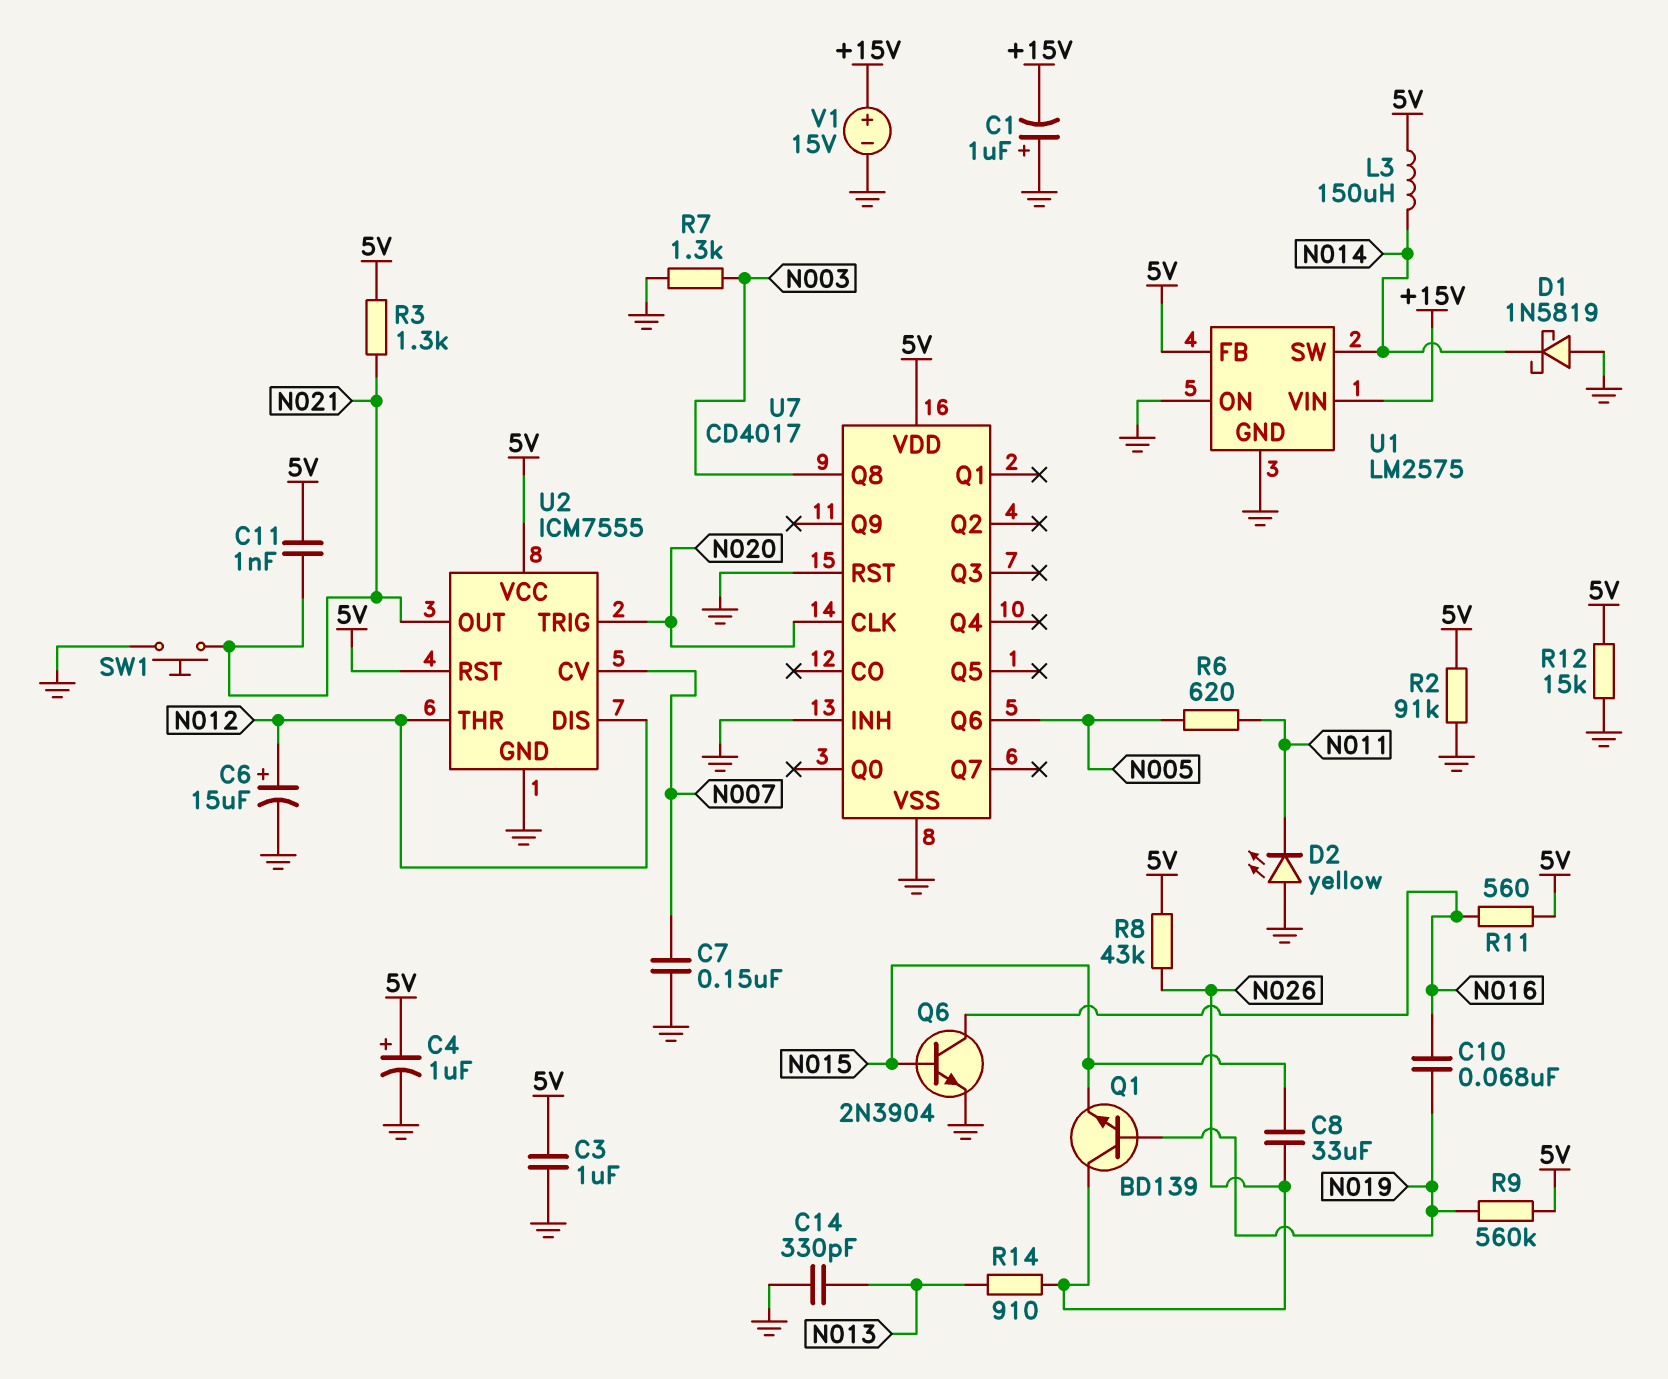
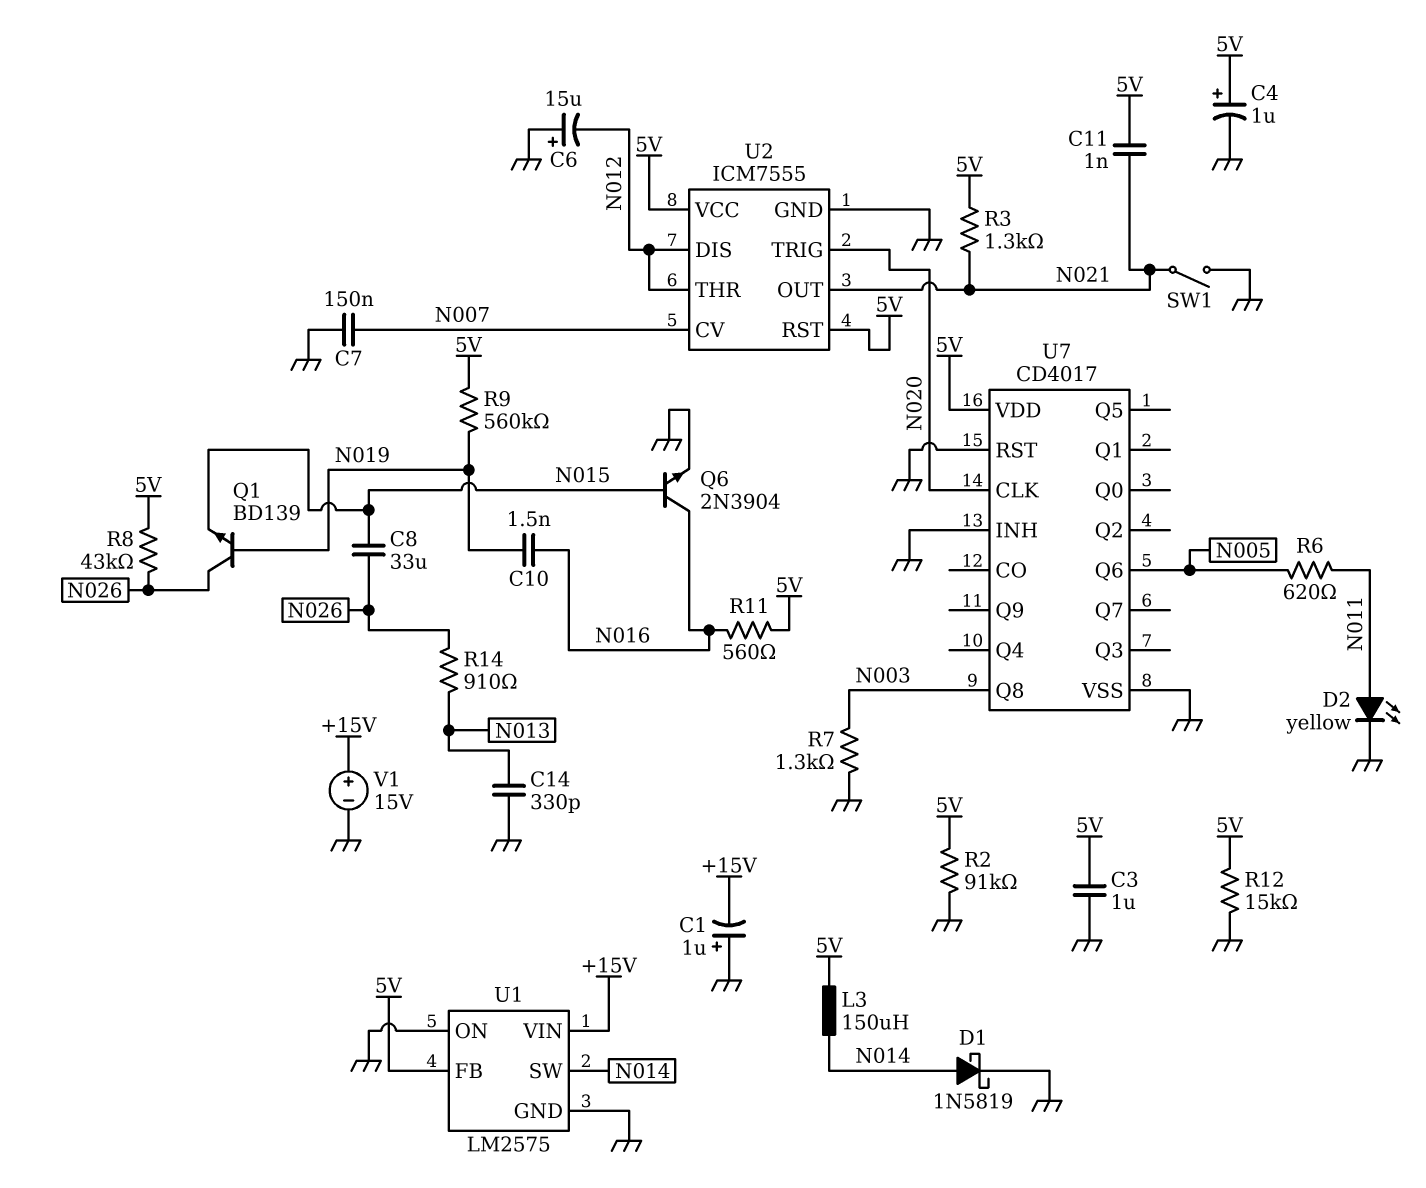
C6: 15uF (plus N012, minus GND) -> 15uF (plus GND, minus N012)
C10: 68nF (N016, N019) -> 1.5nF (N016, N019)
D1: schottky 1N5819 (A GND, K N014) -> schottky 1N5819 (A N014, K GND)
D2: LED yellow (A GND, K N011) -> LED yellow (A N011, K GND)
SW1: button (GND, N021) -> switch (GND, N021)

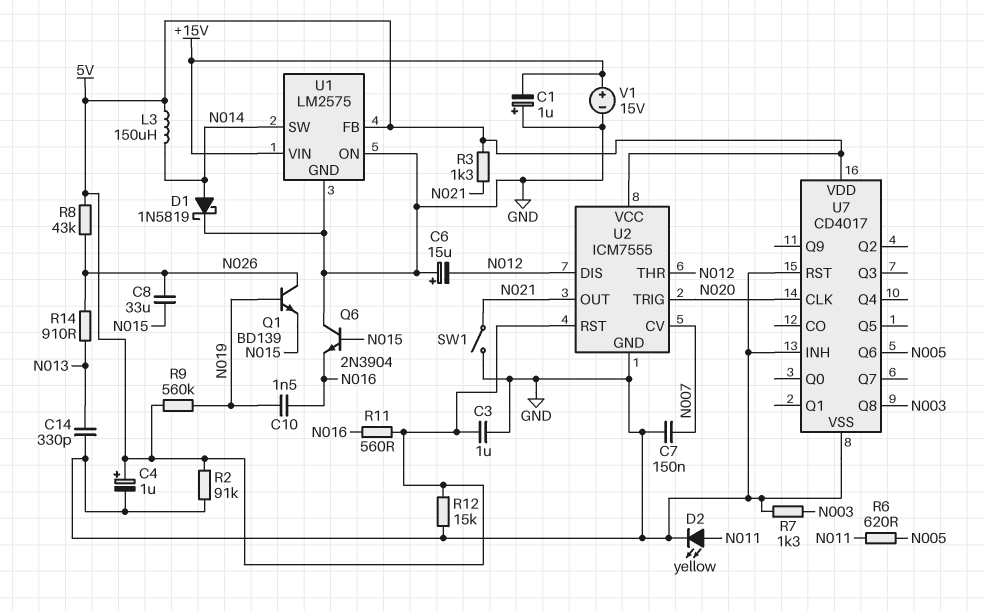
C11: 1nF (5V, N021) -> none
Q6: NPN 2N3904 (B N015, C N016, E GND) -> NPN 2N3904 (B N015, C GND, E N016)

